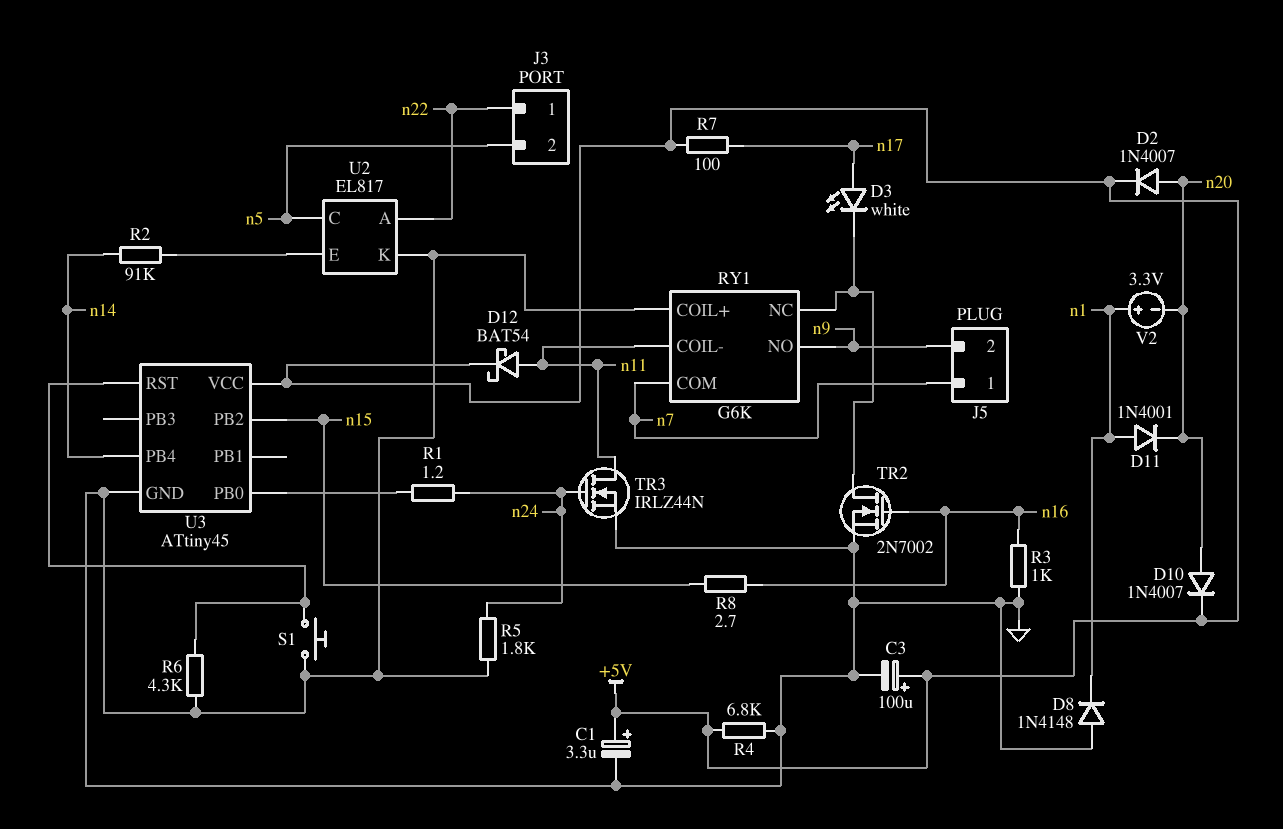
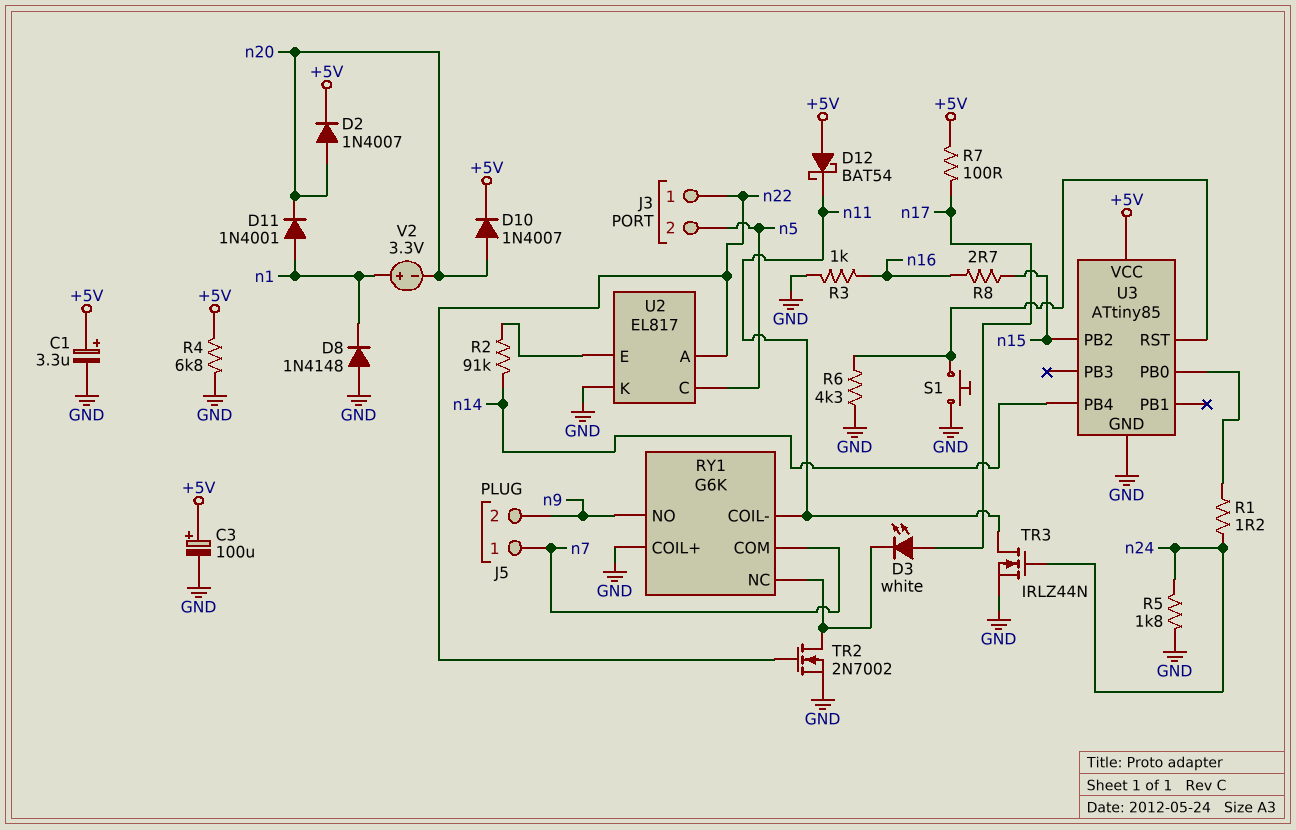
D12: schottky BAT54 (A n11, K +5V) -> schottky BAT54 (A +5V, K n11)
TR2: NMOS 2N7002 (G n16, D RY1/NC, S GND) -> NMOS 2N7002 (G n22, D RY1/NC, S GND)
U3: ATtiny45 -> ATtiny85

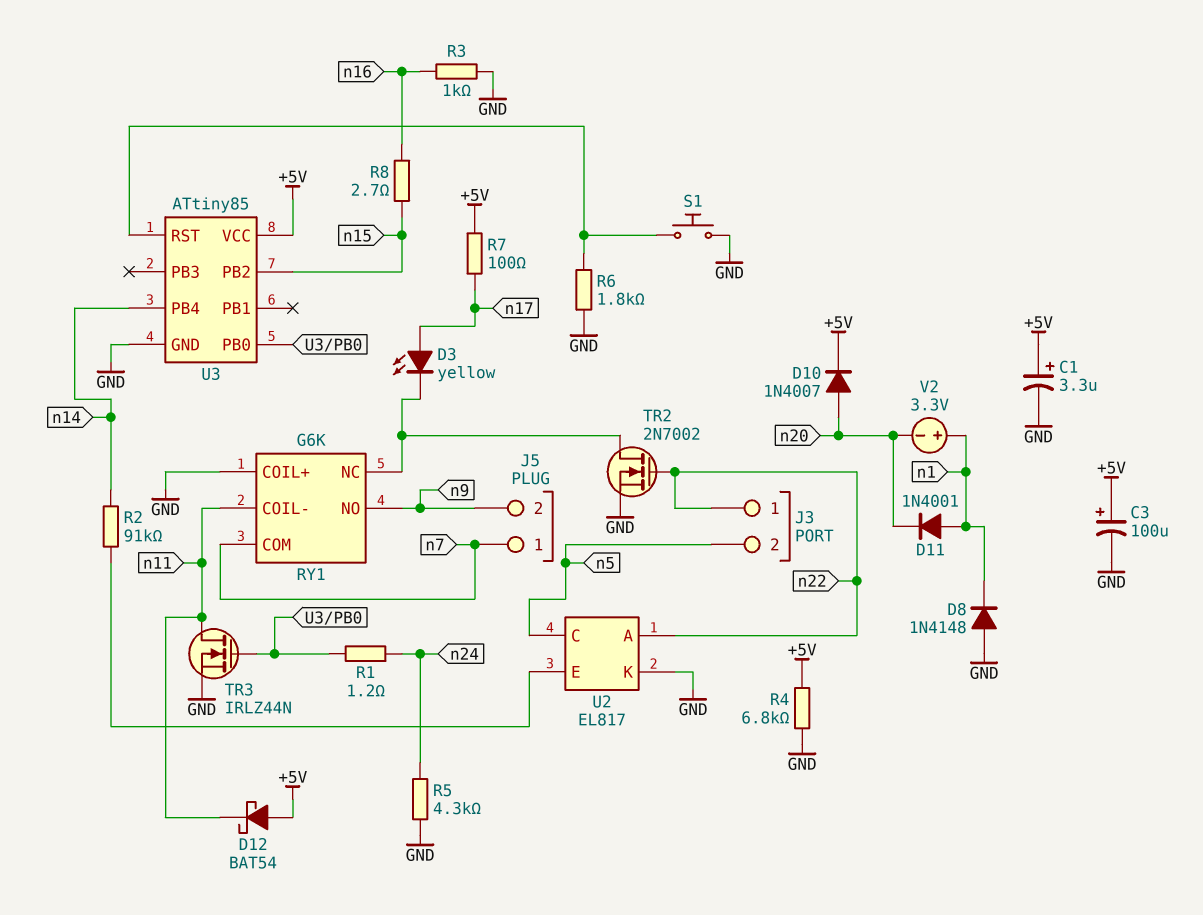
D2: diode 1N4007 (A n20, K +5V) -> none
D3: LED white (A n17, K RY1/NC) -> LED yellow (A n17, K RY1/NC)
R5: 1.8k (GND, n24) -> 4.3k (GND, n24)
R6: 4.3k (GND, U3/RST) -> 1.8k (GND, U3/RST)
TR3: NMOS IRLZ44N (G n24, D n11, S GND) -> NMOS IRLZ44N (G U3/PB0, D n11, S GND)

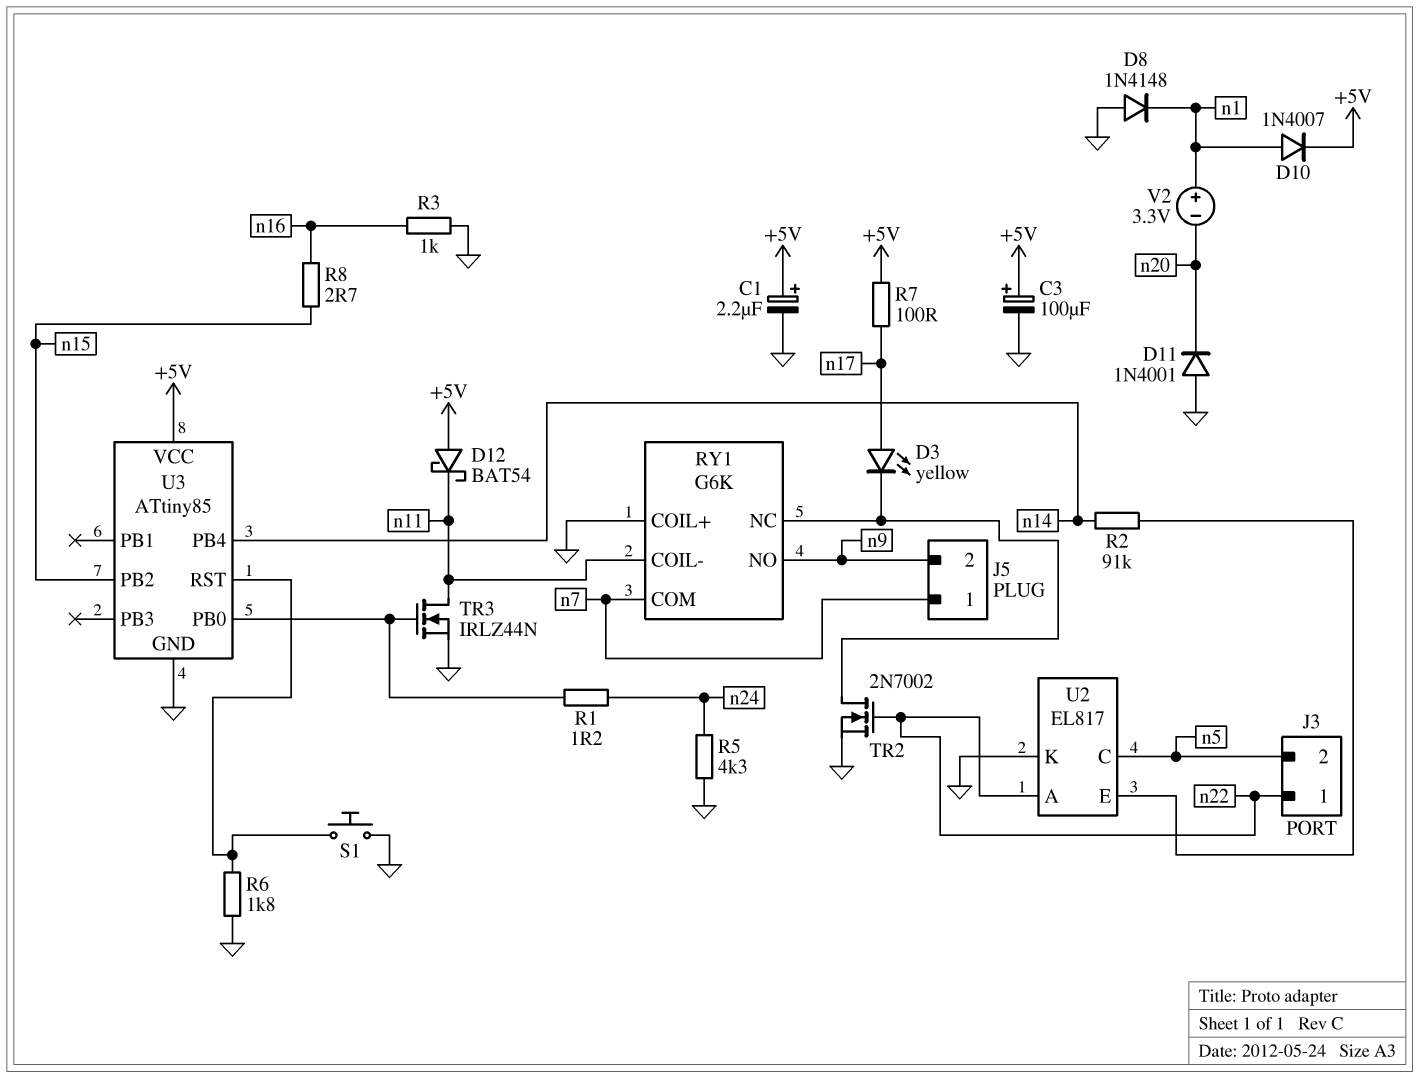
C1: 3.3uF (plus +5V, minus GND) -> 2.2uF (plus +5V, minus GND)
D10: diode 1N4007 (A n20, K +5V) -> diode 1N4007 (A n1, K +5V)
D11: diode 1N4001 (A n1, K n20) -> diode 1N4001 (A GND, K n20)
R4: 6.8k (+5V, GND) -> none

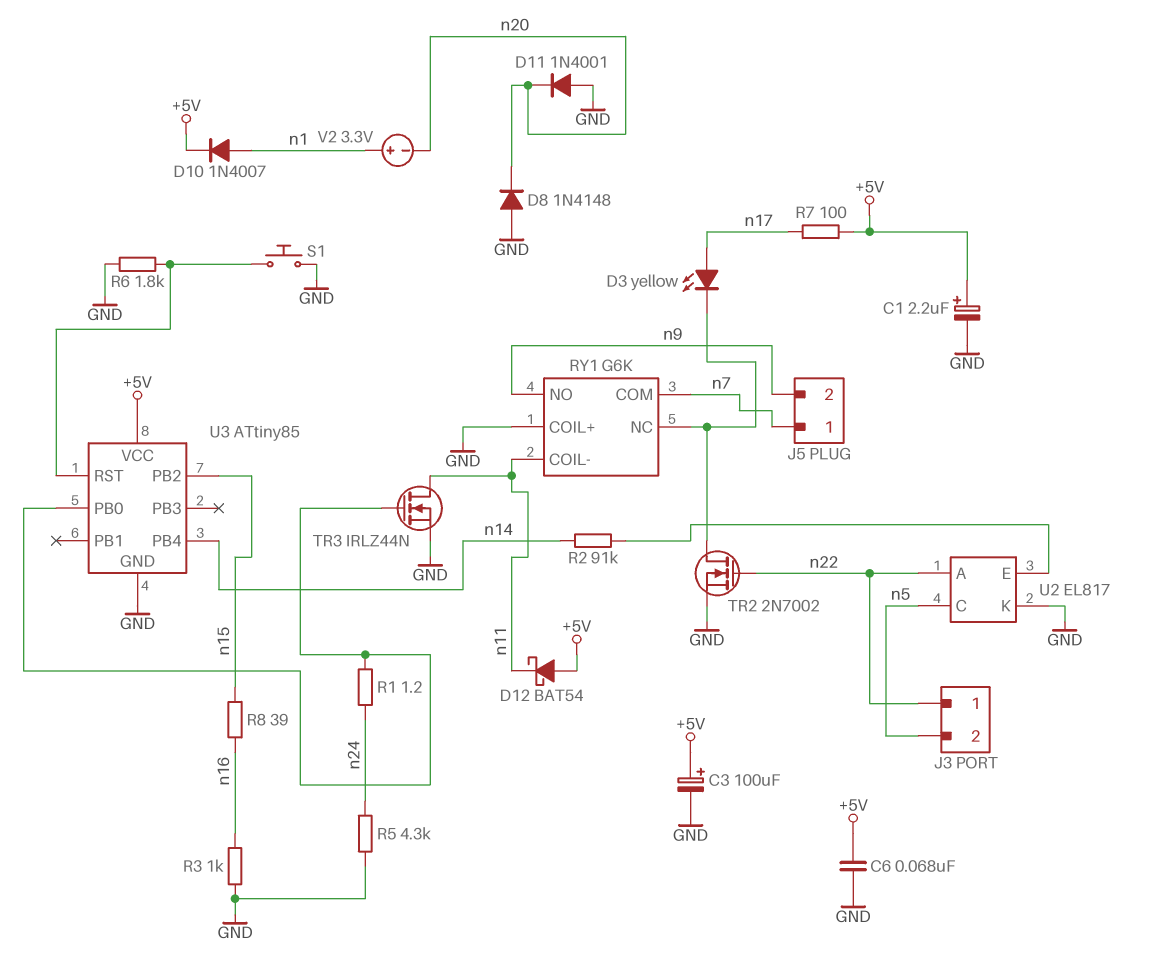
C6: none -> 68nF (+5V, GND)
D8: diode 1N4148 (A GND, K n1) -> diode 1N4148 (A GND, K n20)
R8: 2.7 (n15, n16) -> 39 (n15, n16)

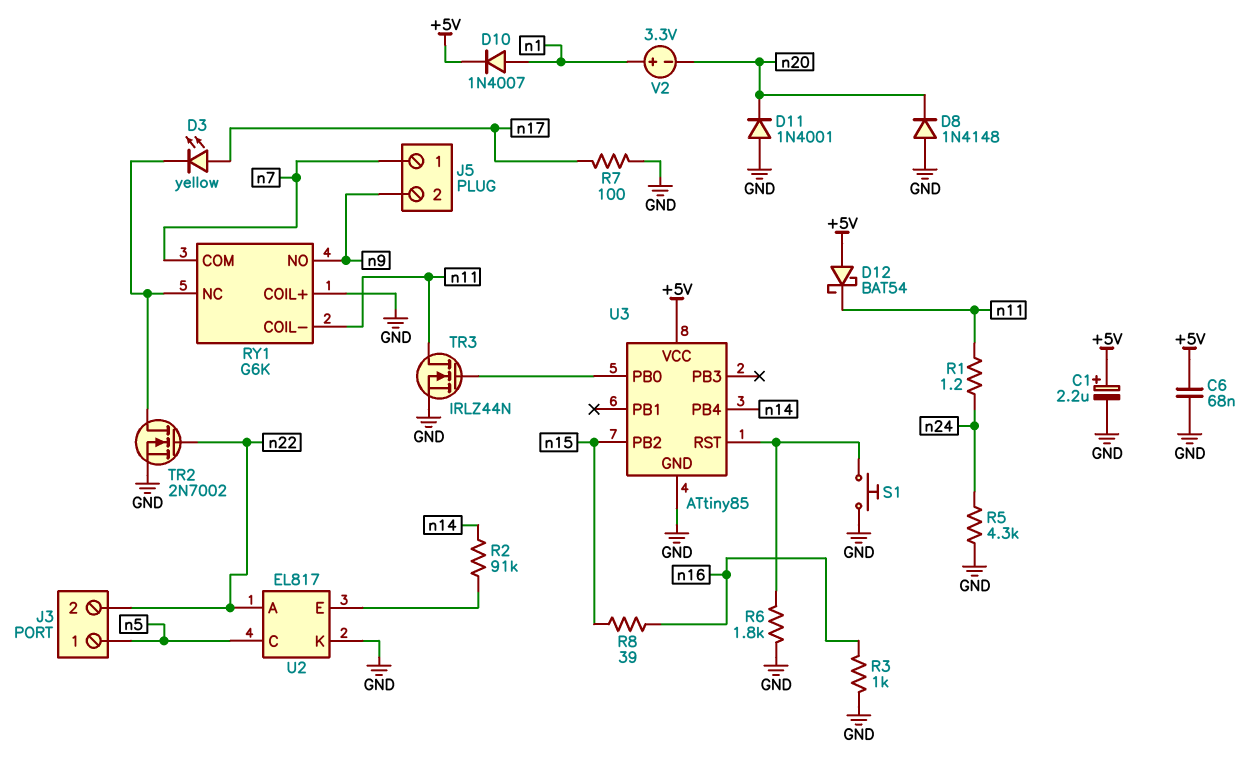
C3: 100uF (plus +5V, minus GND) -> none
J3 pin 1: n22 -> n5
J3 pin 2: n5 -> n22
R1: 1.2 (U3/PB0, n24) -> 1.2 (n11, n24)
R7: 100 (+5V, n17) -> 100 (GND, n17)

